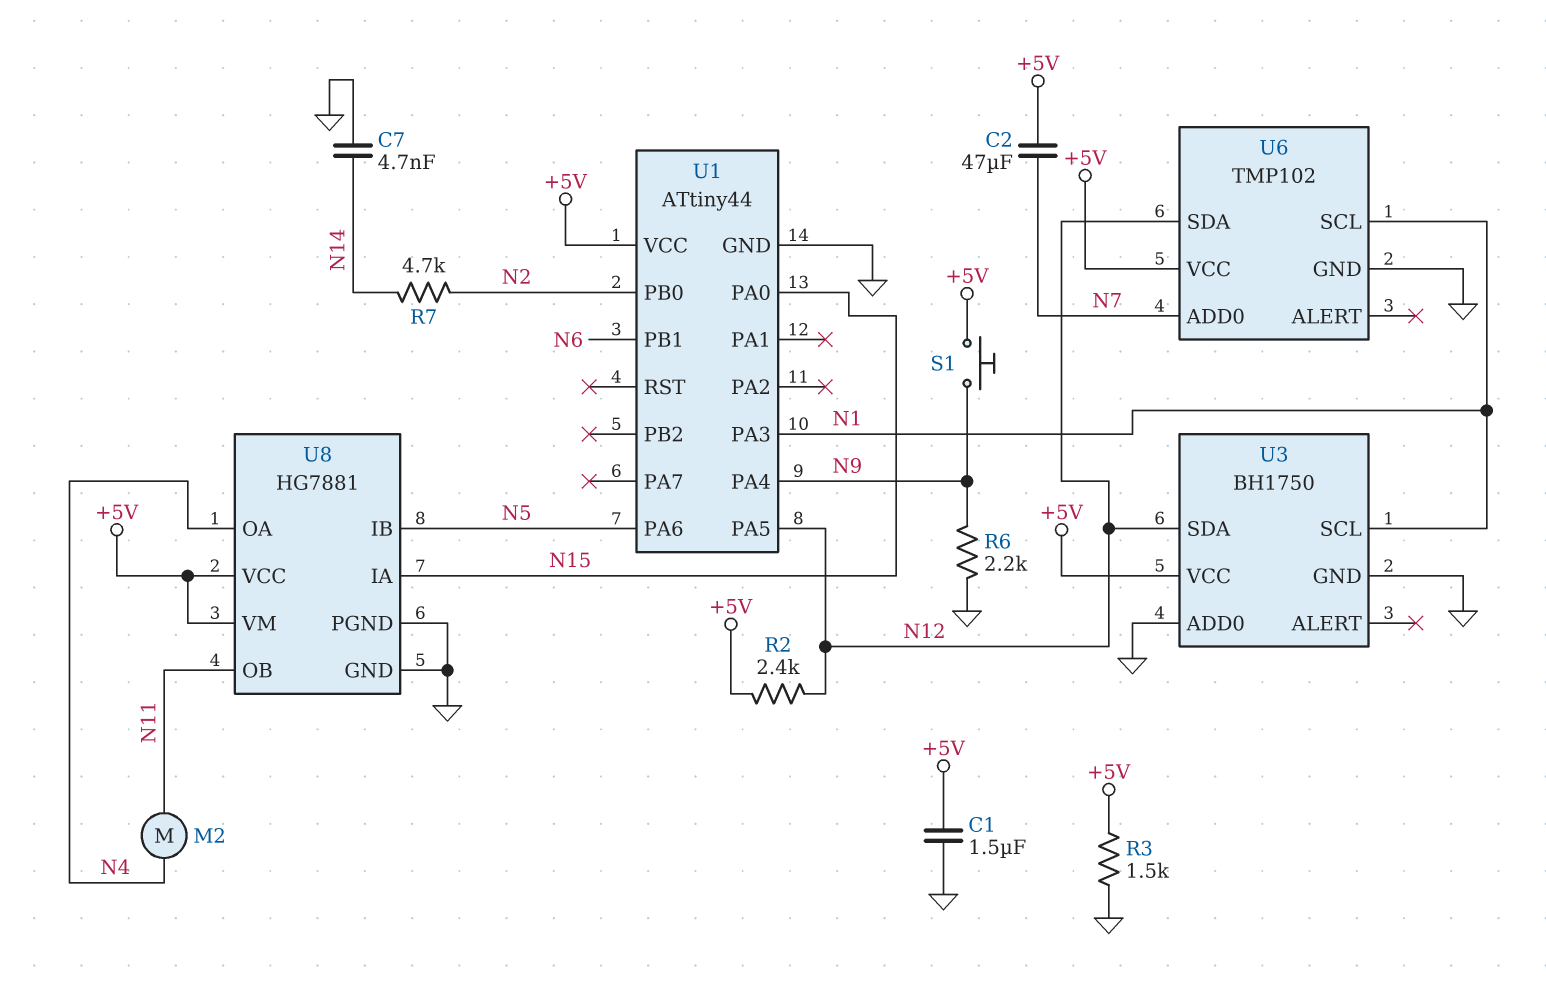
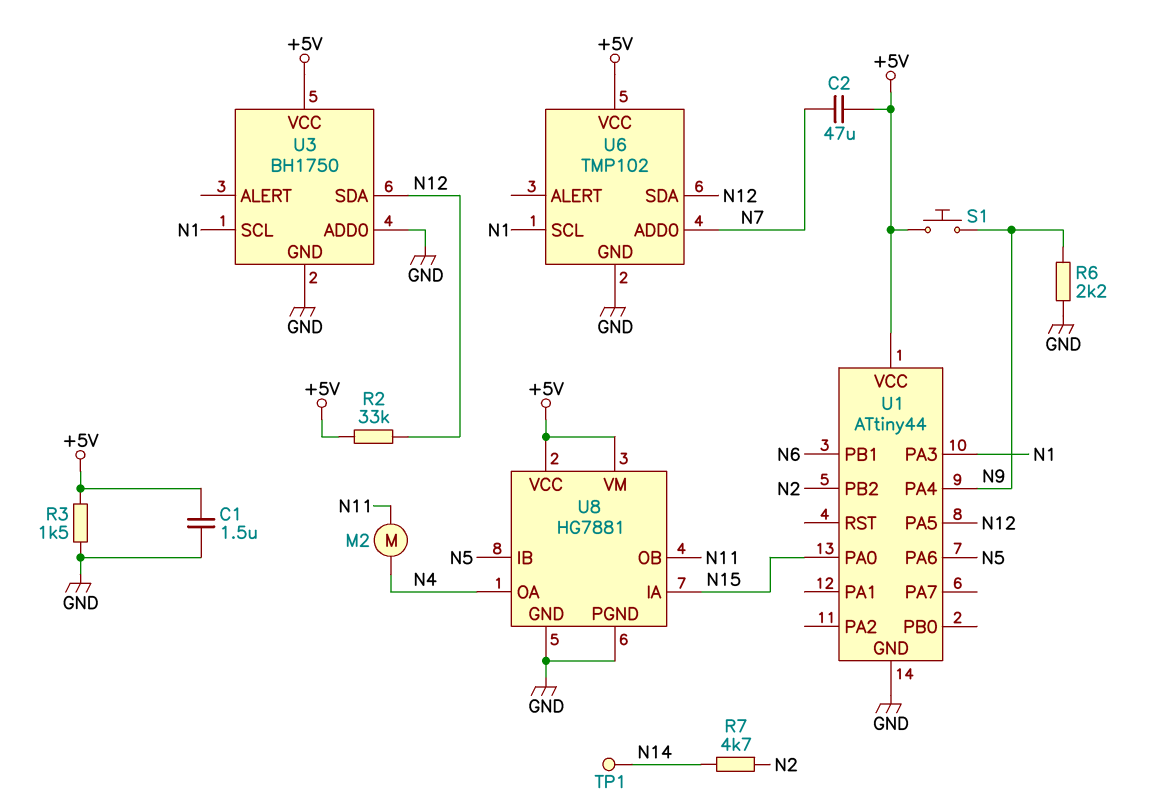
C7: 4.7nF (GND, N14) -> none
R2: 2.4k (+5V, N12) -> 33k (+5V, N12)
TP1: none -> test point (N14)
U1 pin PB0: N2 -> none
U1 pin PB2: none -> N2

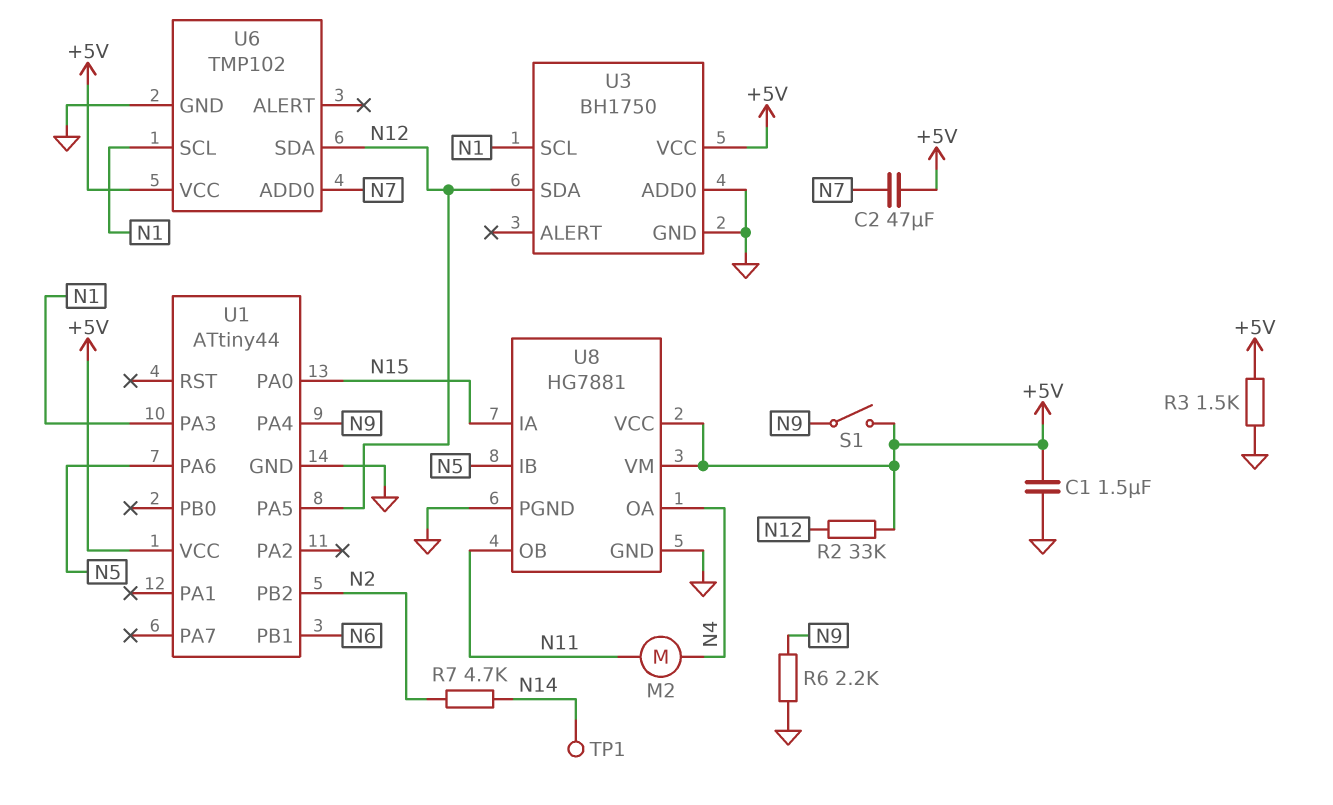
S1: button (+5V, N9) -> switch (+5V, N9)

